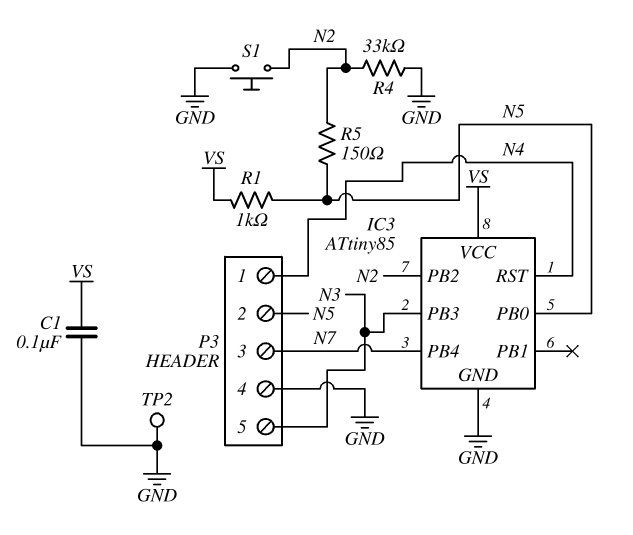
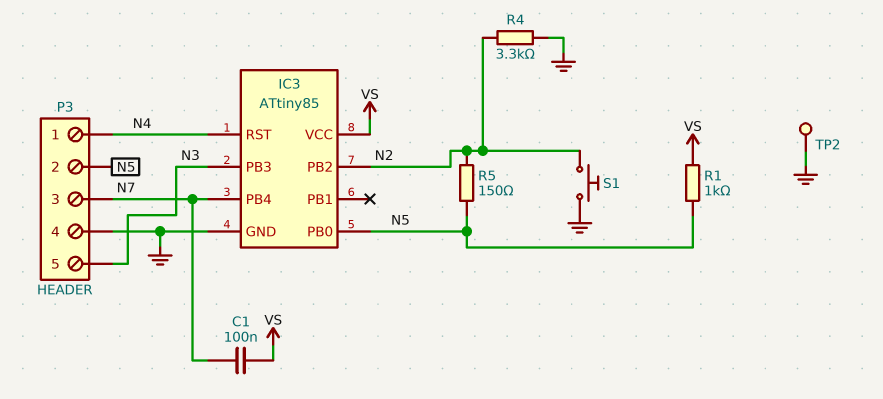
C1: 100nF (GND, VS) -> 100nF (N7, VS)
R4: 33k (GND, N2) -> 3.3k (GND, N2)

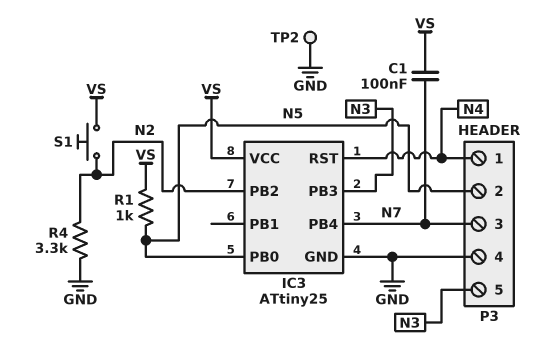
IC3: ATtiny85 -> ATtiny25
R5: 150 (N2, N5) -> none
S1: button (GND, N2) -> button (N2, VS)

